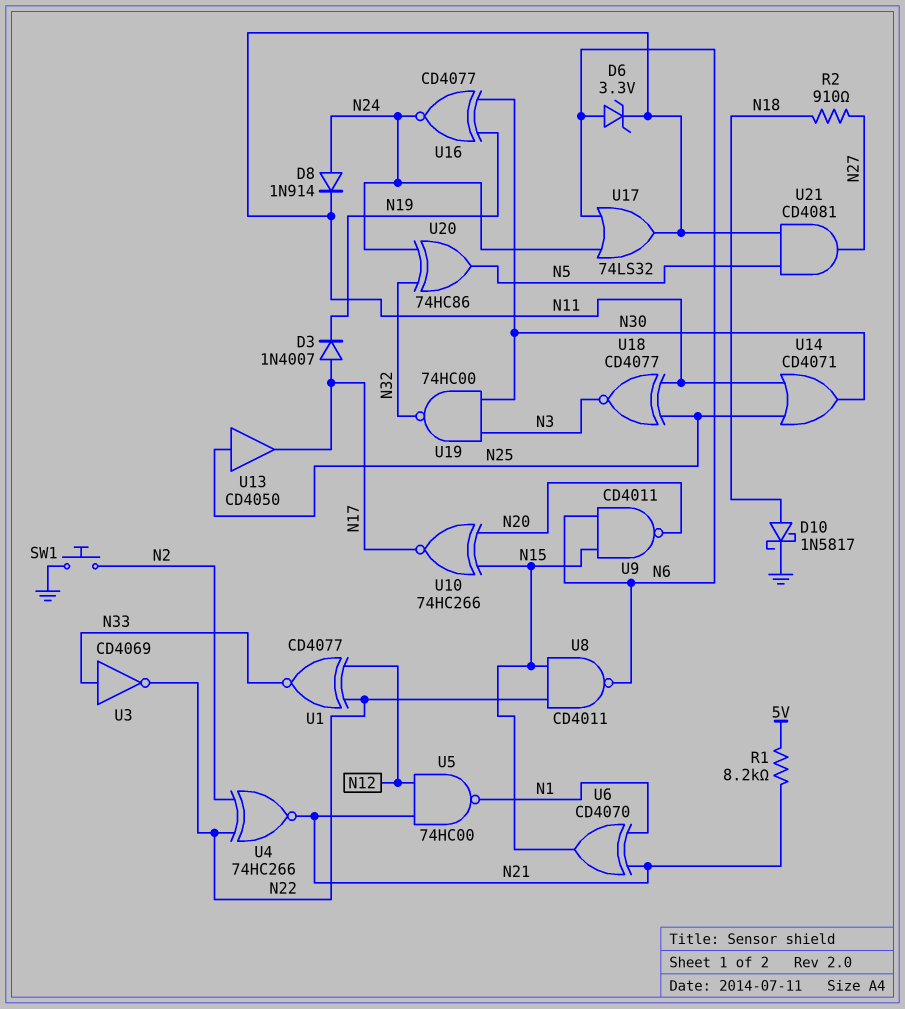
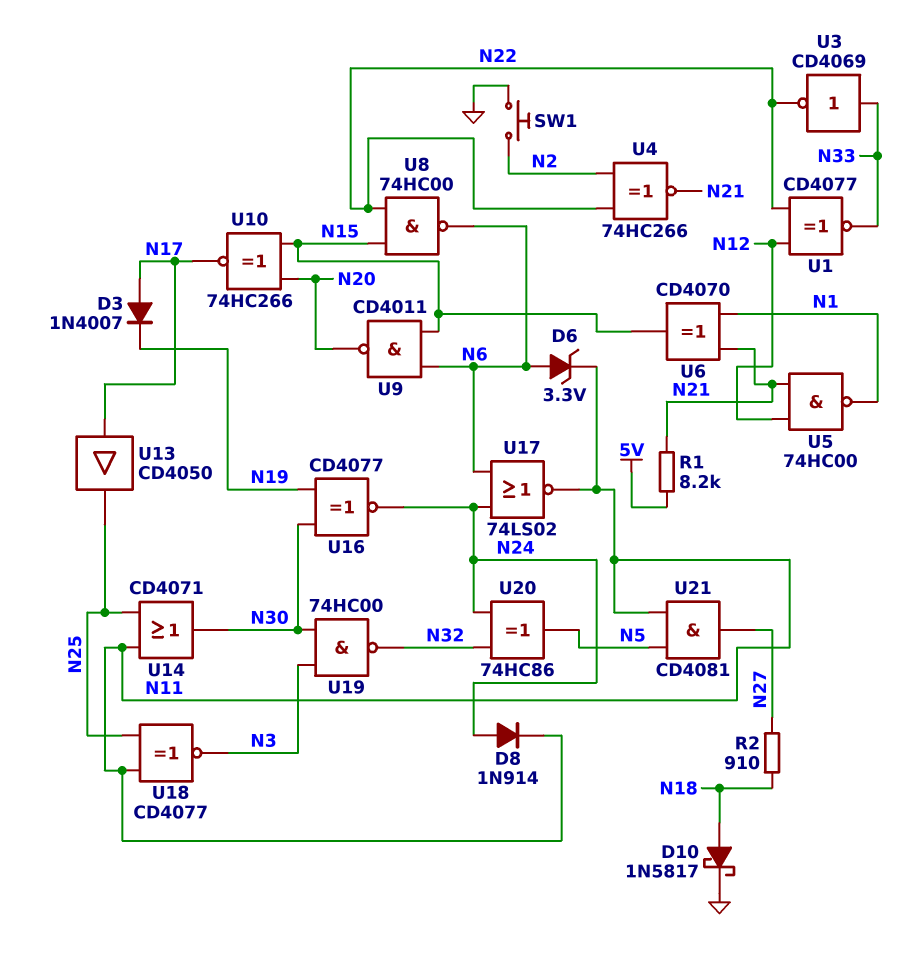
U8: NAND CD4011 (in N15, in N22, out N6) -> NAND 74HC00 (in N15, in N22, out N6)
U13: buffer CD4050 (in N25, out N17) -> buffer CD4050 (in N17, out N25)
U17: OR 74LS32 (in N6, in N24, out N11) -> NOR 74LS02 (in N6, in N24, out N11)

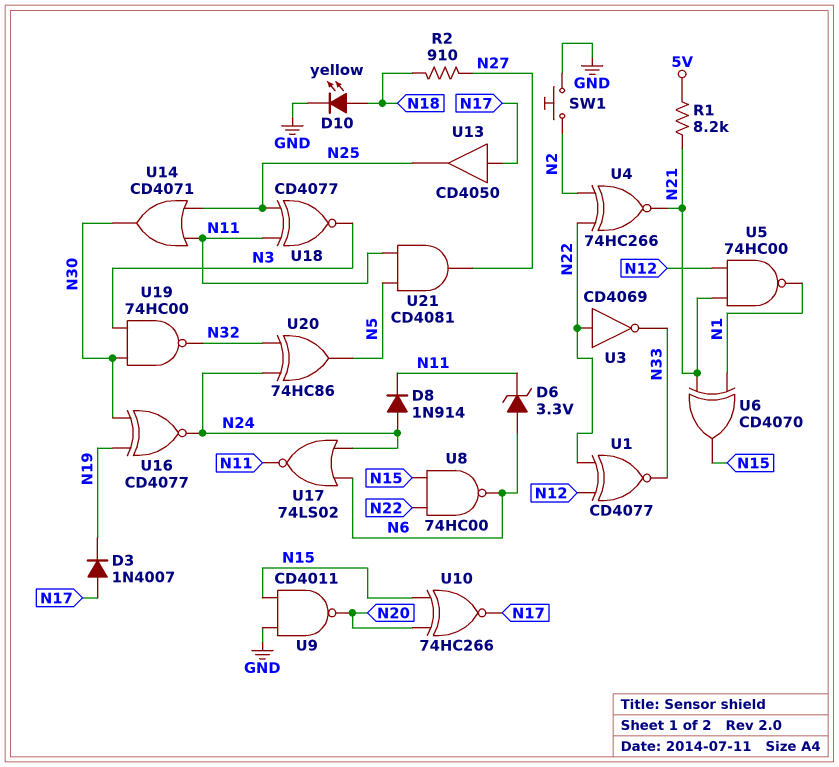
D10: schottky 1N5817 (A N18, K GND) -> LED yellow (A N18, K GND)
U3: NOT CD4069 (in N33, out N22) -> NOT CD4069 (in N22, out N33)
U9: NAND CD4011 (in N6, in N15, out N20) -> NAND CD4011 (in GND, in N15, out N20)

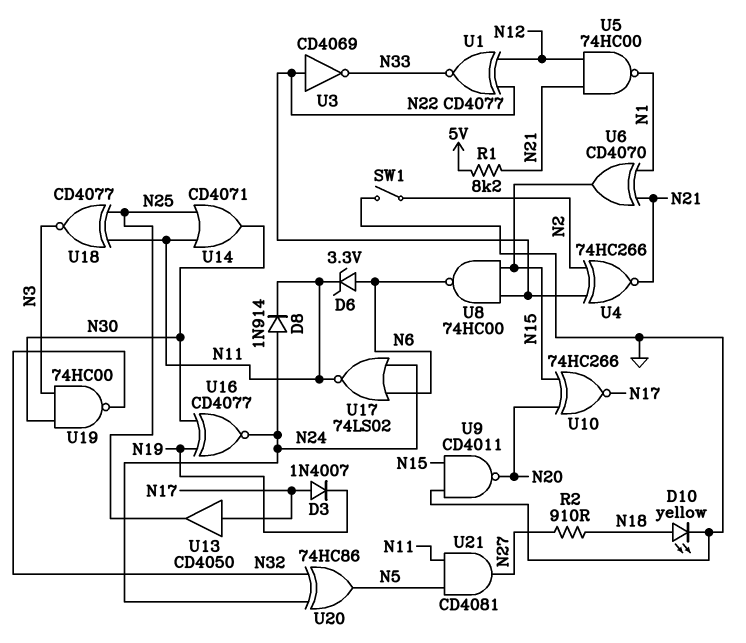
SW1: button (GND, N2) -> switch (GND, N2)

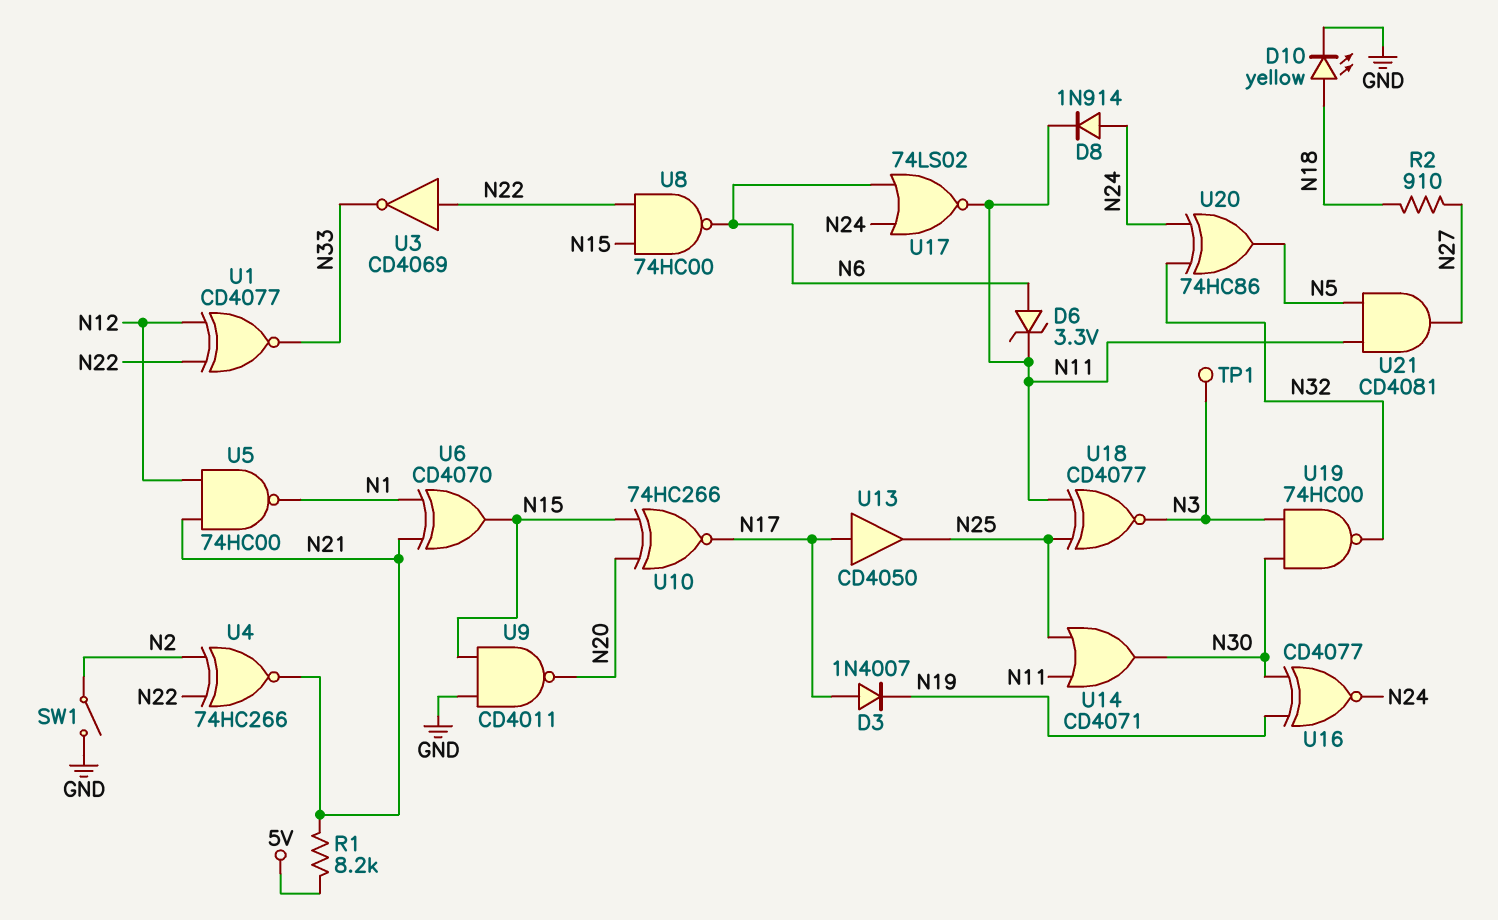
TP1: none -> test point (N3)

